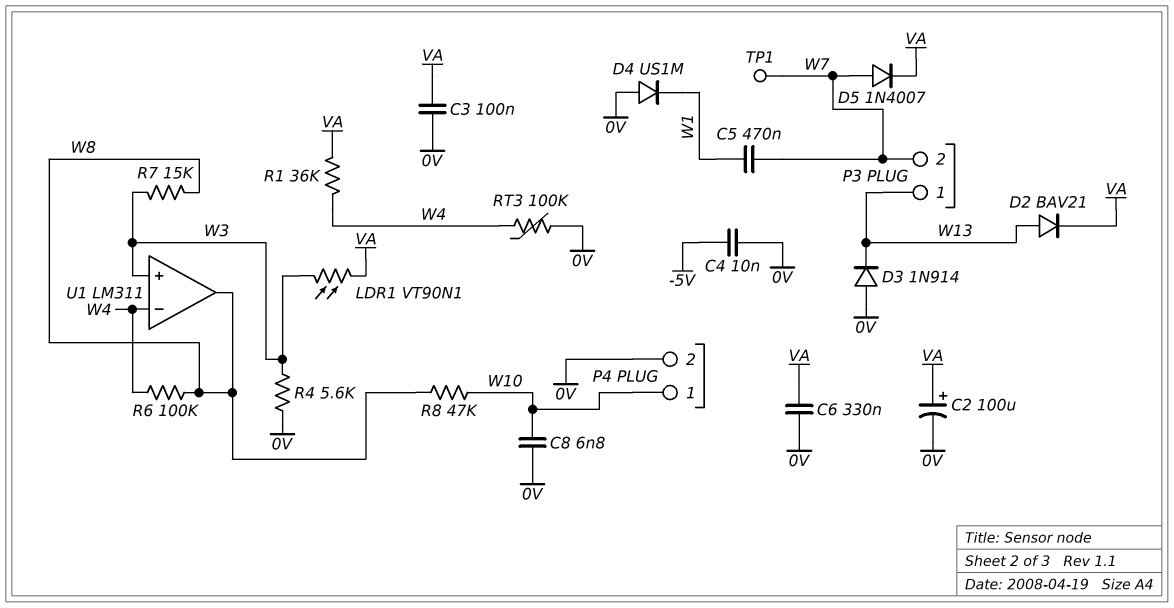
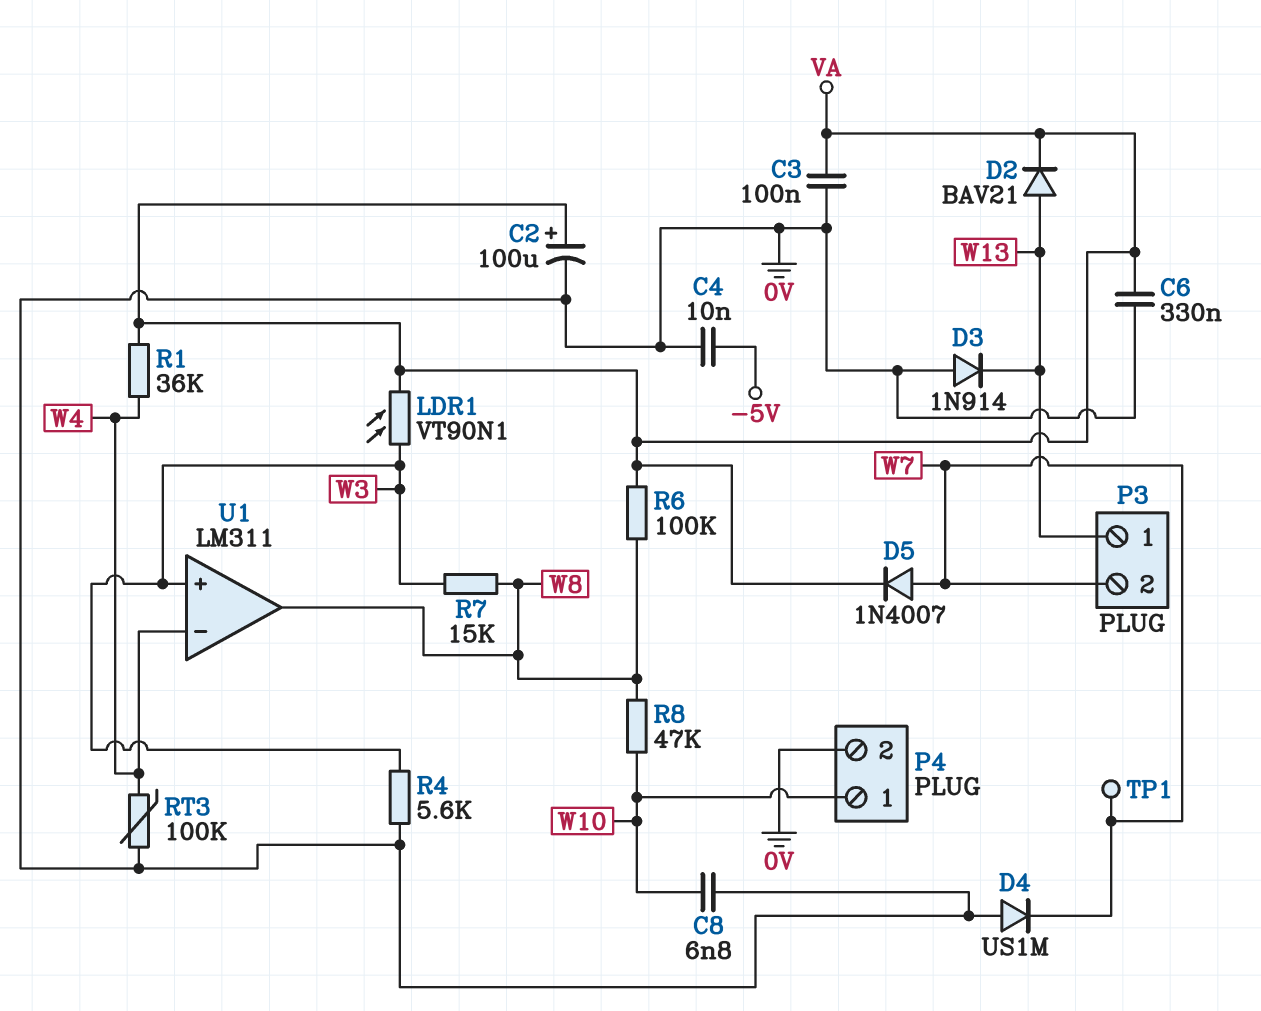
C5: 470nF (W1, W7) -> none
D4: diode US1M (A 0V, K W1) -> diode US1M (A 0V, K W7)
R6: 100k (W4, W8) -> 100k (VA, W8)

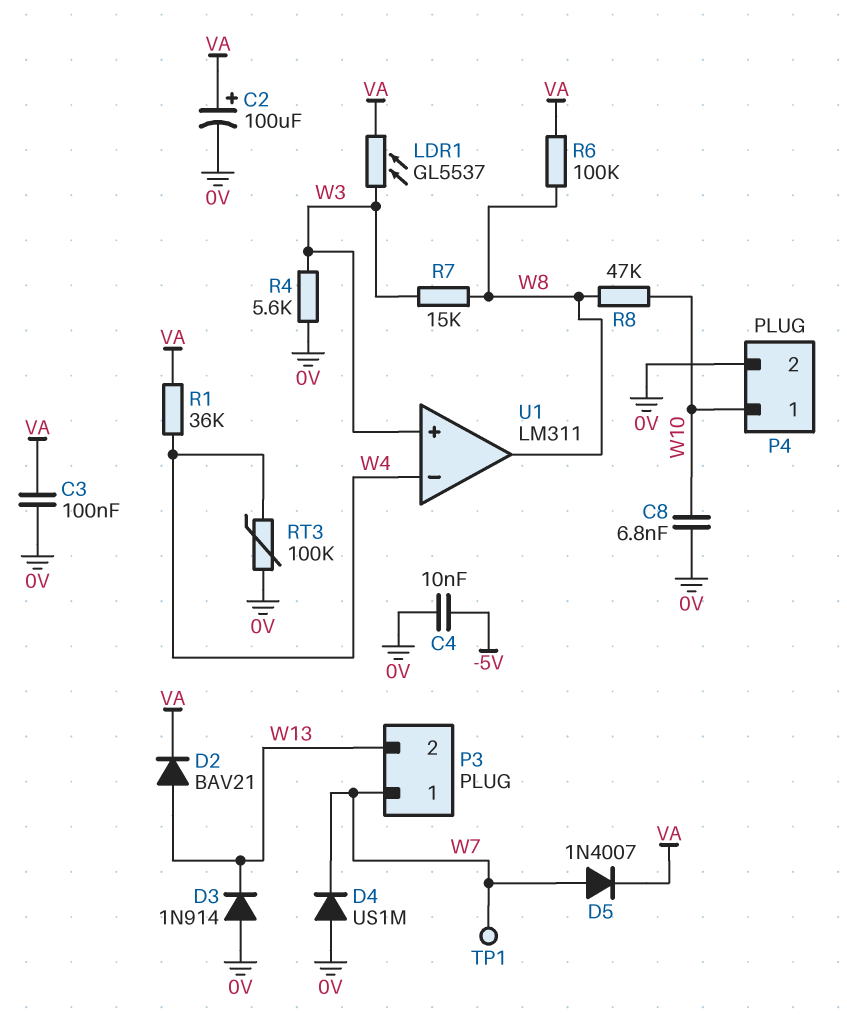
C6: 330nF (0V, VA) -> none
LDR1: VT90N1 (VA, W3) -> GL5537 (VA, W3)
P3 pin 1: W13 -> W7
P3 pin 2: W7 -> W13

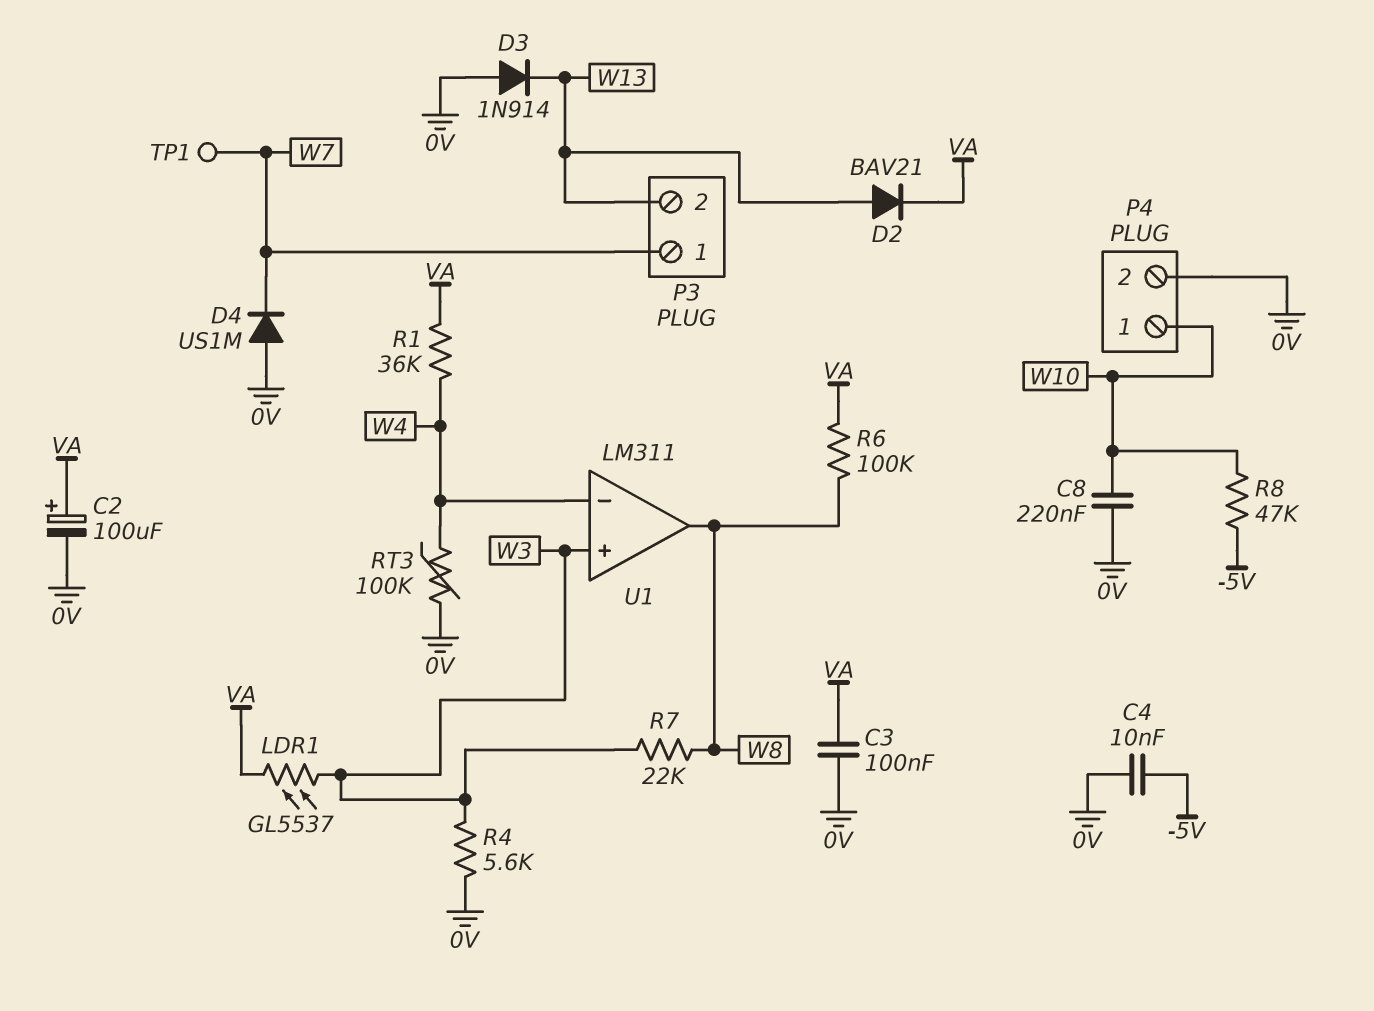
C8: 6.8nF (0V, W10) -> 220nF (0V, W10)
D5: diode 1N4007 (A W7, K VA) -> none
R7: 15k (W3, W8) -> 22k (W3, W8)
R8: 47k (W8, W10) -> 47k (-5V, W10)

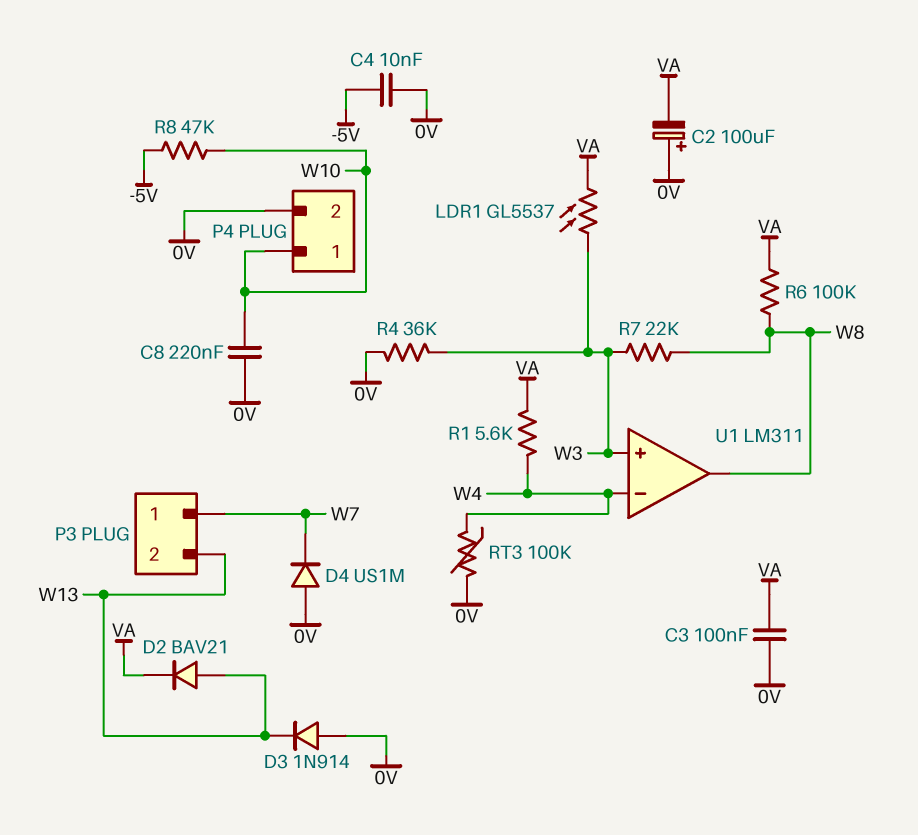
C2: 100uF (plus VA, minus 0V) -> 100uF (plus 0V, minus VA)
R1: 36k (VA, W4) -> 5.6k (VA, W4)
R4: 5.6k (0V, W3) -> 36k (0V, W3)
TP1: test point (W7) -> none

